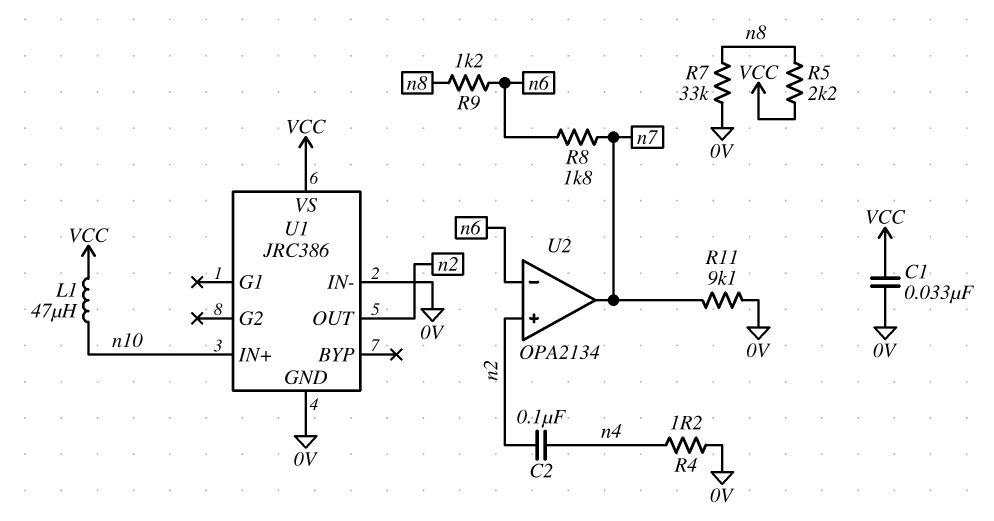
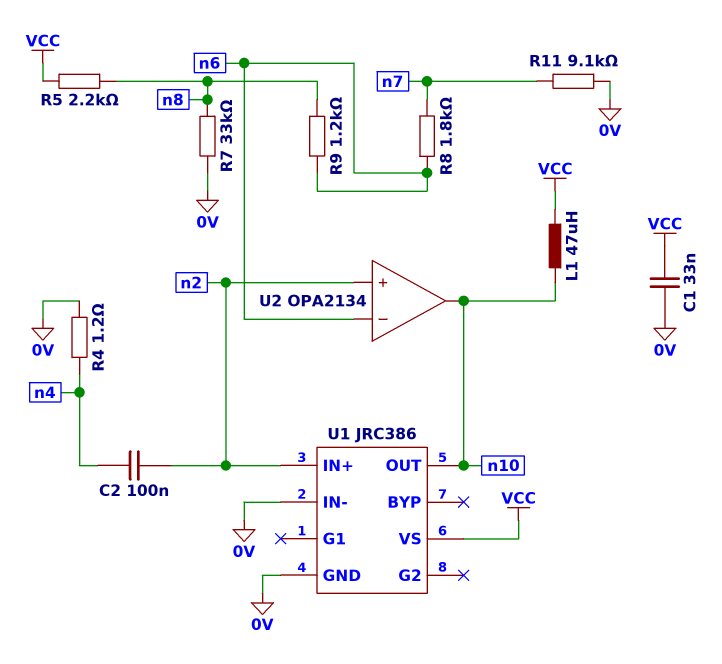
U1 pin IN+: n10 -> n2
U1 pin OUT: n2 -> n10
U2 pin out: n7 -> n10

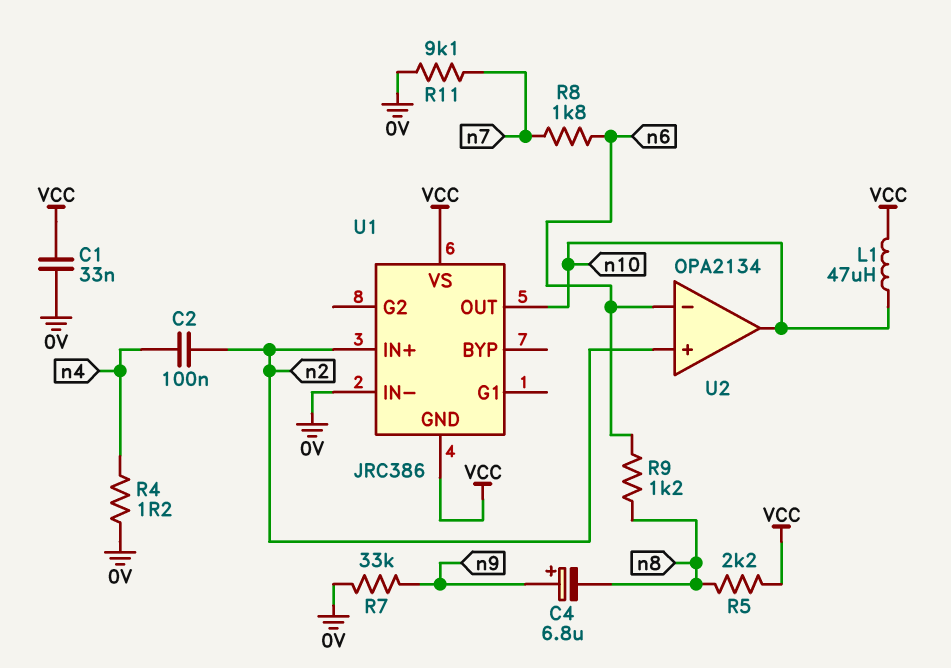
C4: none -> 6.8uF (plus n9, minus n8)
R7: 33k (0V, n8) -> 33k (0V, n9)
U1 pin GND: 0V -> VCC

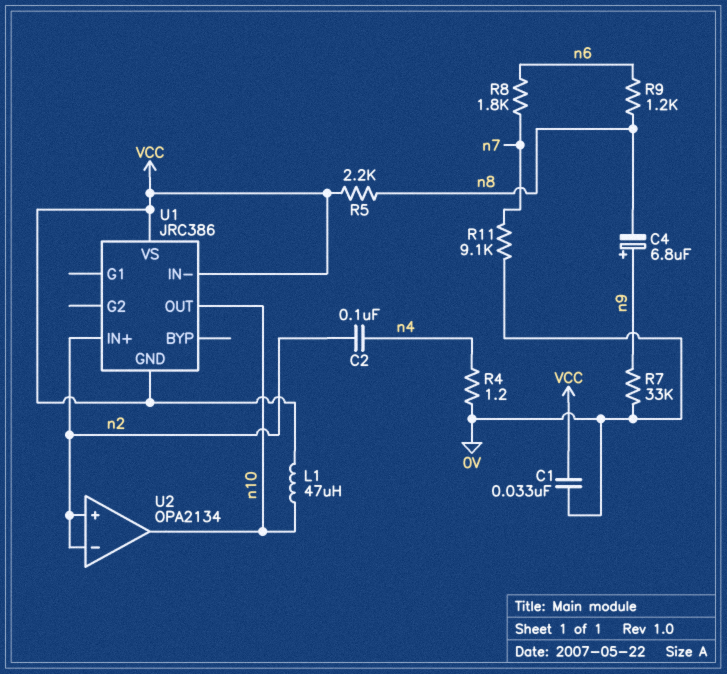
U1 pin IN-: 0V -> VCC
U2 pin in-: n6 -> n2

